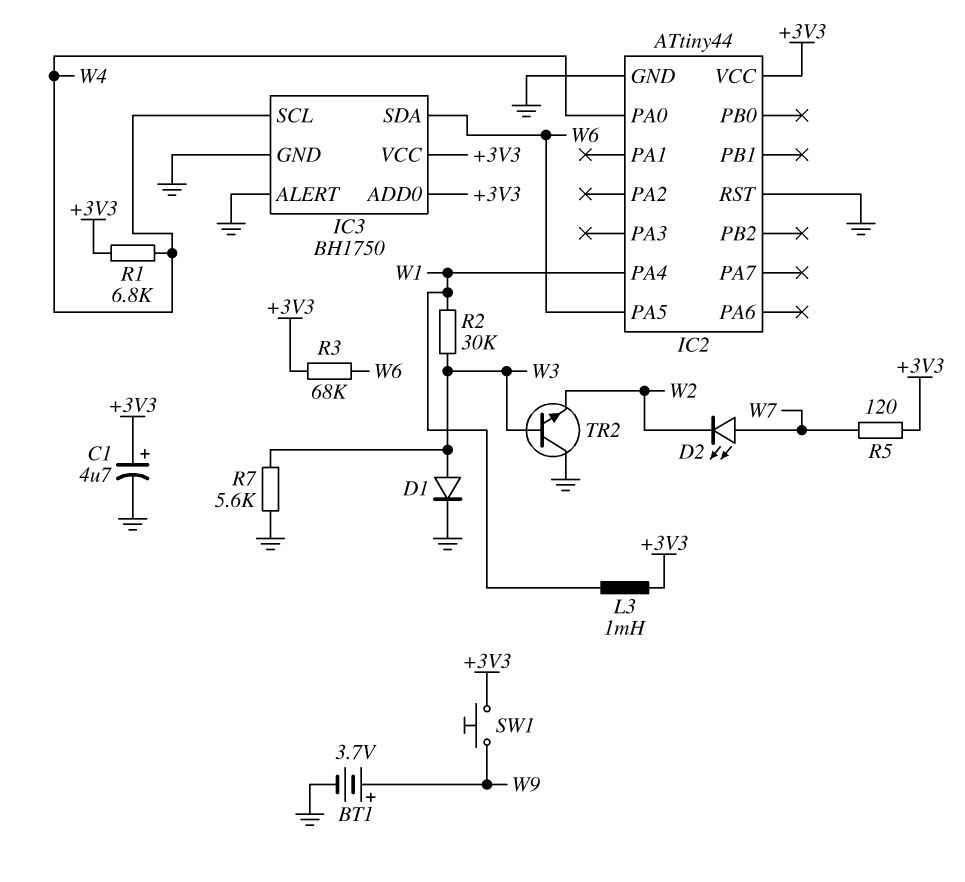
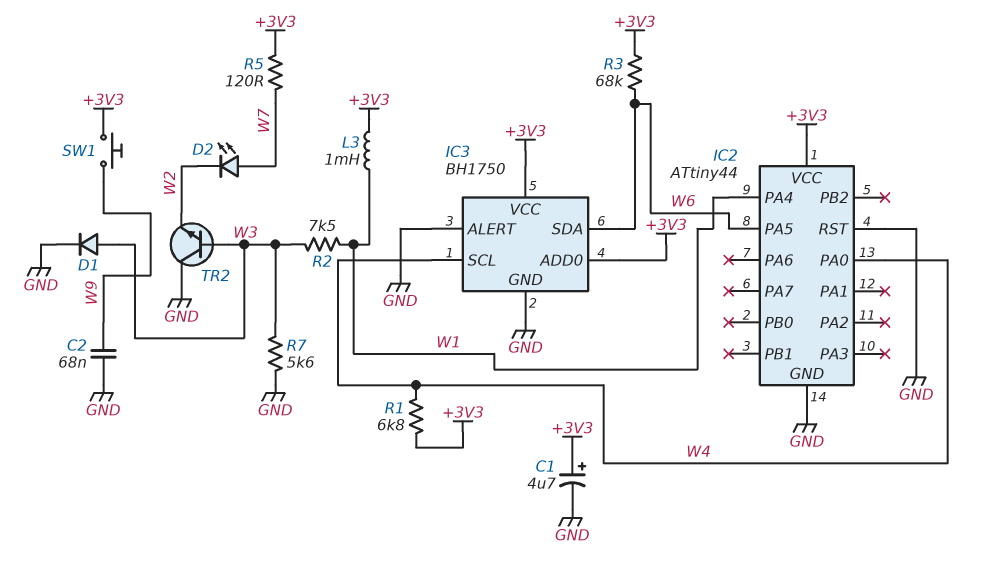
BT1: 3.7V (plus W9, minus GND) -> none
C2: none -> 68nF (GND, W9)
R2: 30k (W1, W3) -> 7.5k (W1, W3)

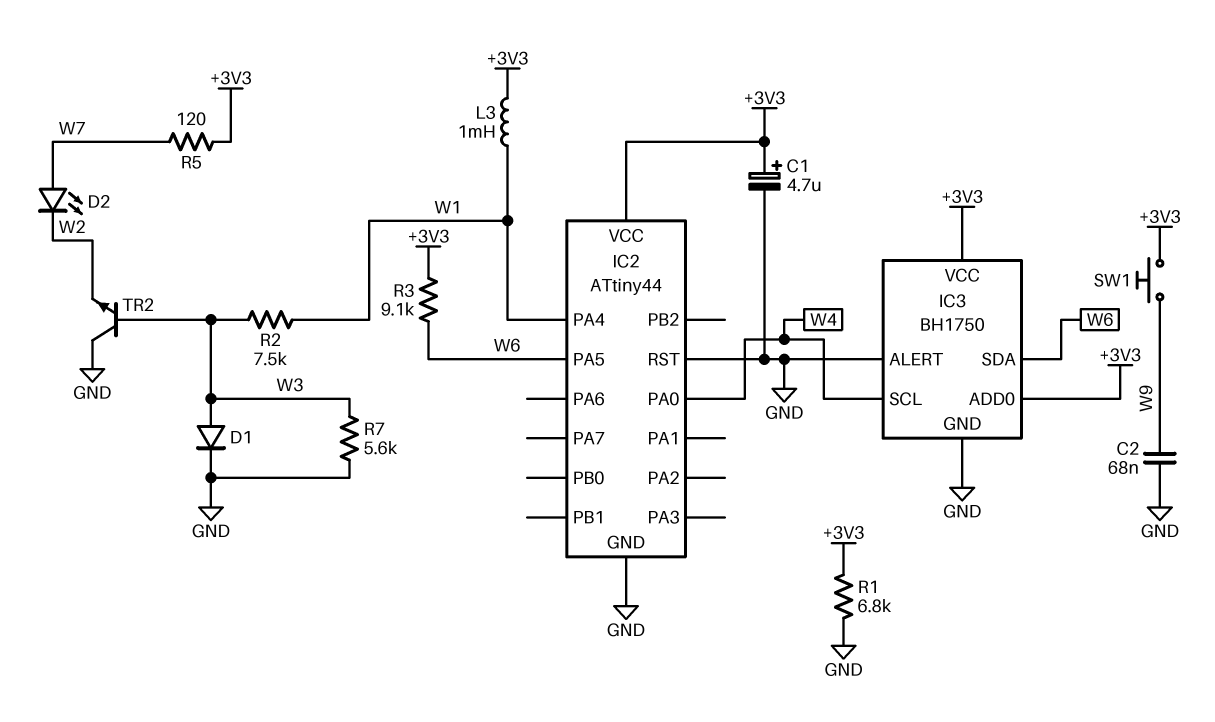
R1: 6.8k (+3V3, W4) -> 6.8k (+3V3, GND)
R3: 68k (+3V3, W6) -> 9.1k (+3V3, W6)

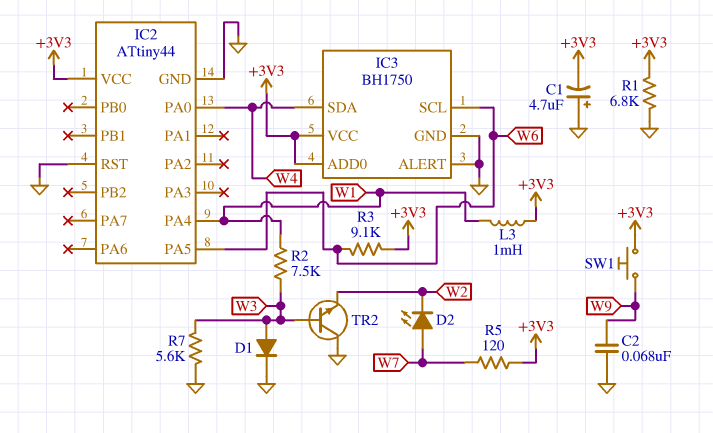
C1: 4.7uF (plus +3V3, minus GND) -> 4.7uF (plus GND, minus +3V3)
IC3 pin SCL: W4 -> W6
IC3 pin SDA: W6 -> W4

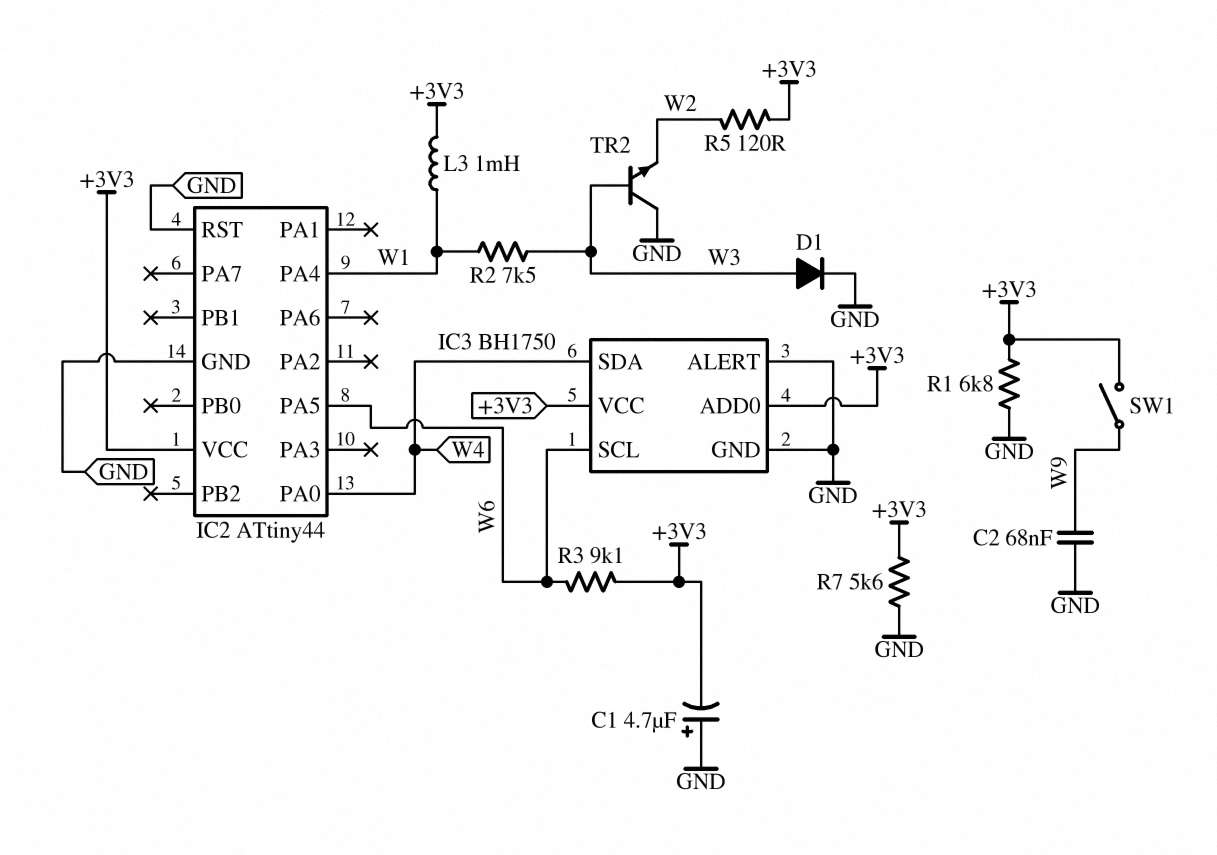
D2: LED (A W7, K W2) -> none
R5: 120 (+3V3, W7) -> 120 (+3V3, W2)
R7: 5.6k (GND, W3) -> 5.6k (+3V3, GND)
SW1: button (+3V3, W9) -> switch (+3V3, W9)

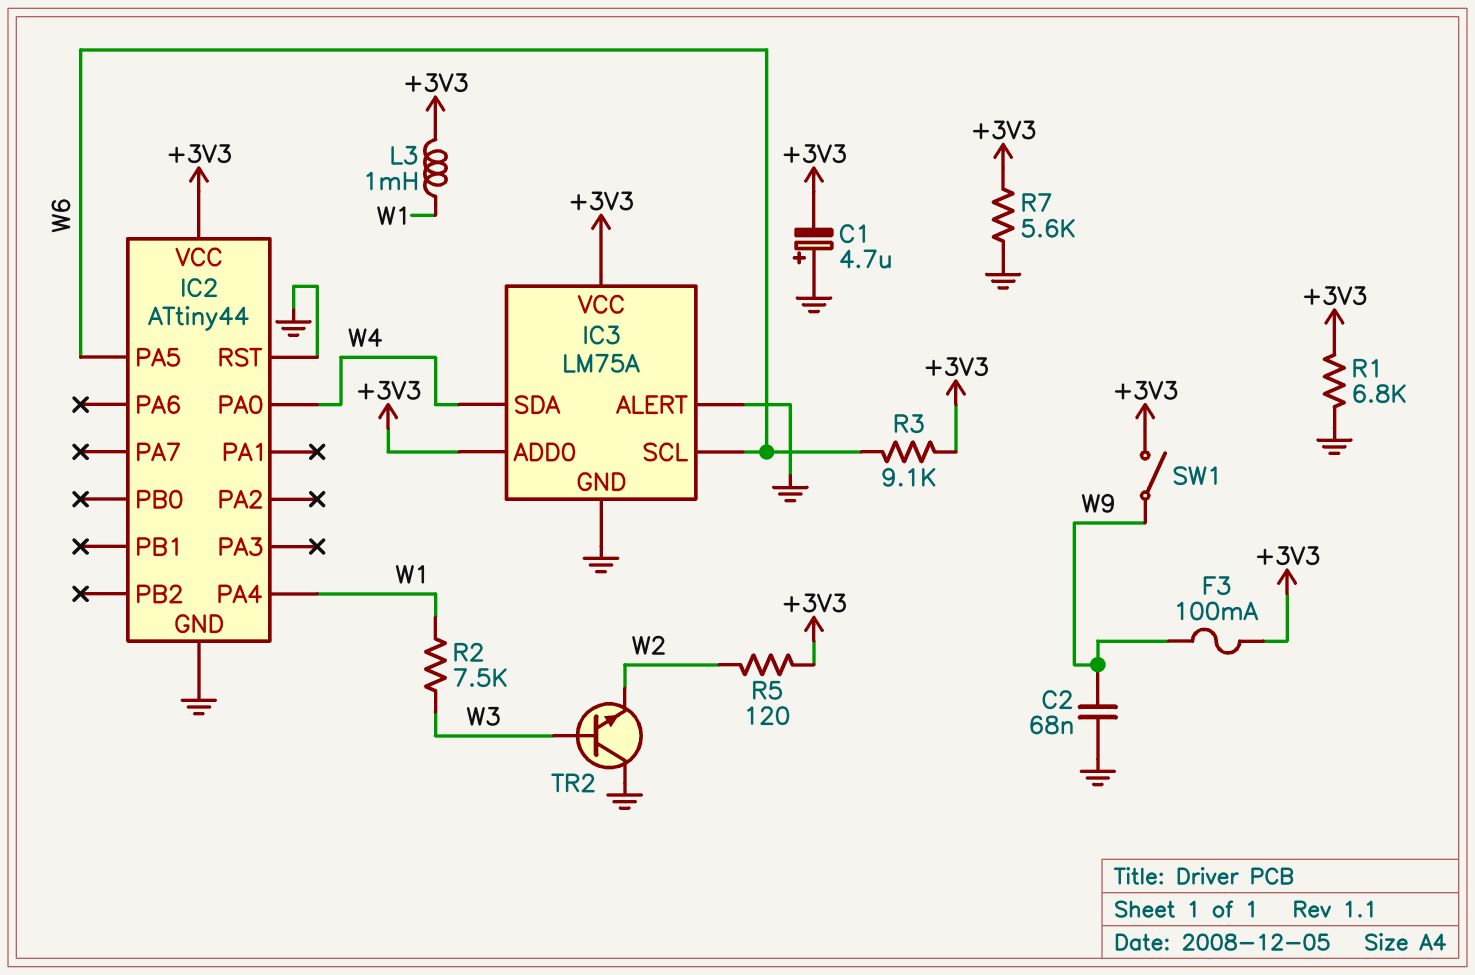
D1: diode (A W3, K GND) -> none
F3: none -> 100mA (+3V3, W9)
IC3: BH1750 -> LM75A

